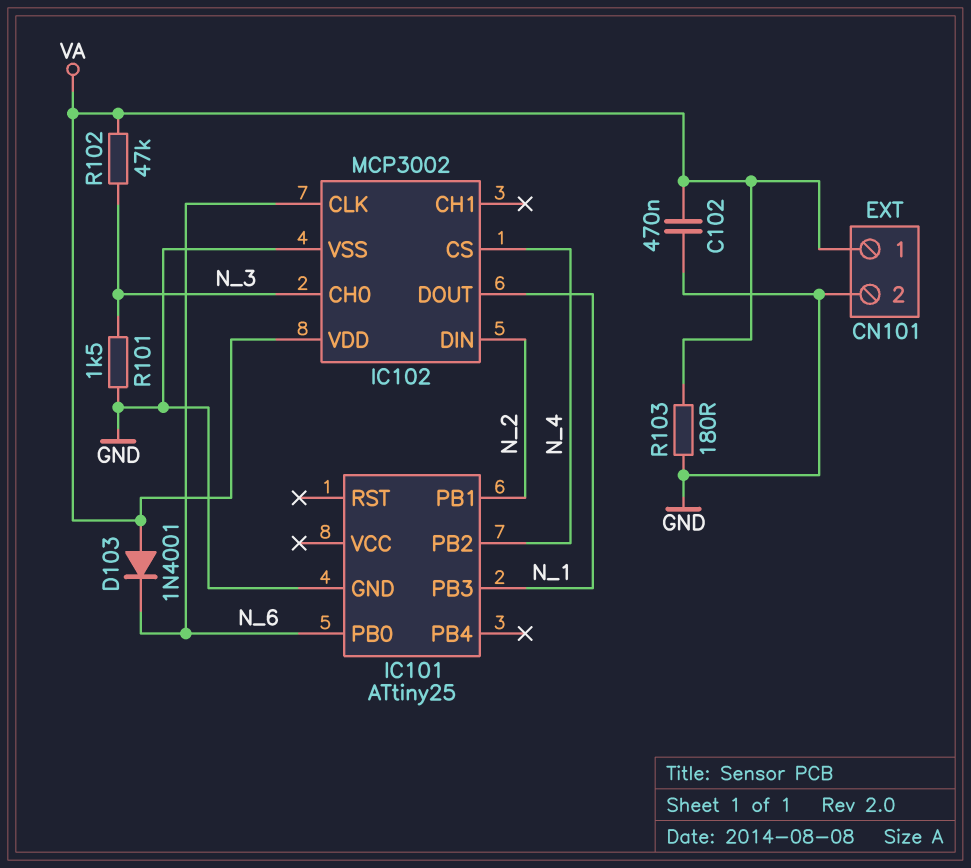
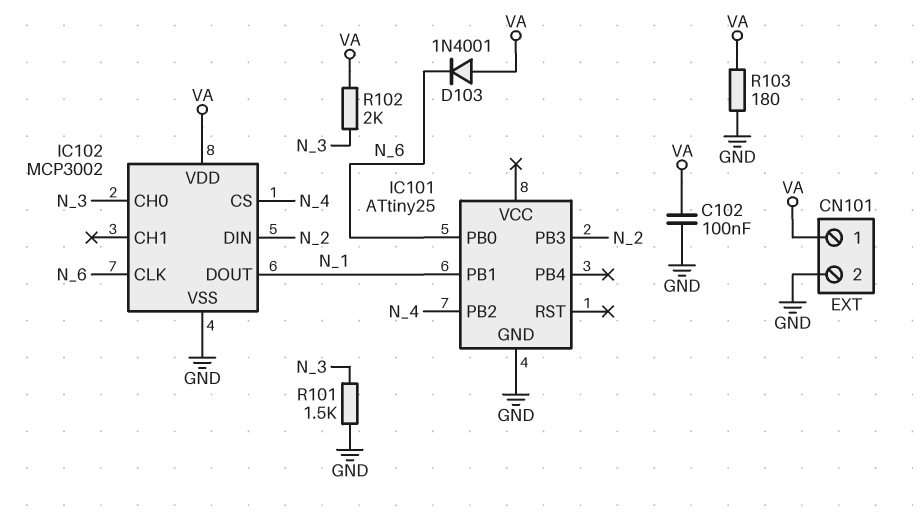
C102: 470nF (GND, VA) -> 100nF (GND, VA)
IC101 pin PB1: N_2 -> N_1
IC101 pin PB3: N_1 -> N_2
R102: 47k (N_3, VA) -> 2k (N_3, VA)

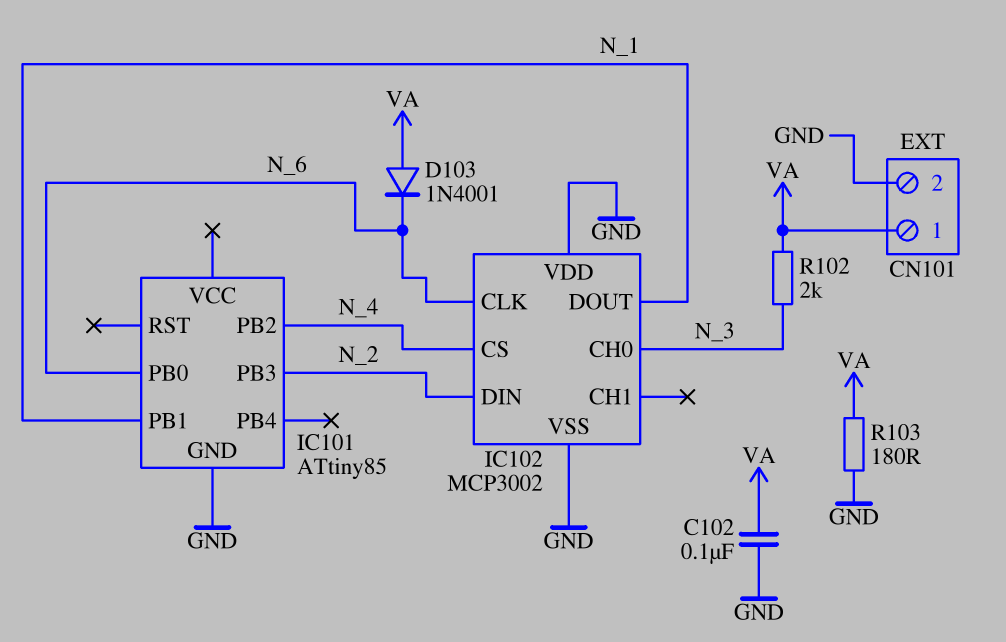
IC101: ATtiny25 -> ATtiny85
IC102 pin VDD: VA -> GND
R101: 1.5k (GND, N_3) -> none

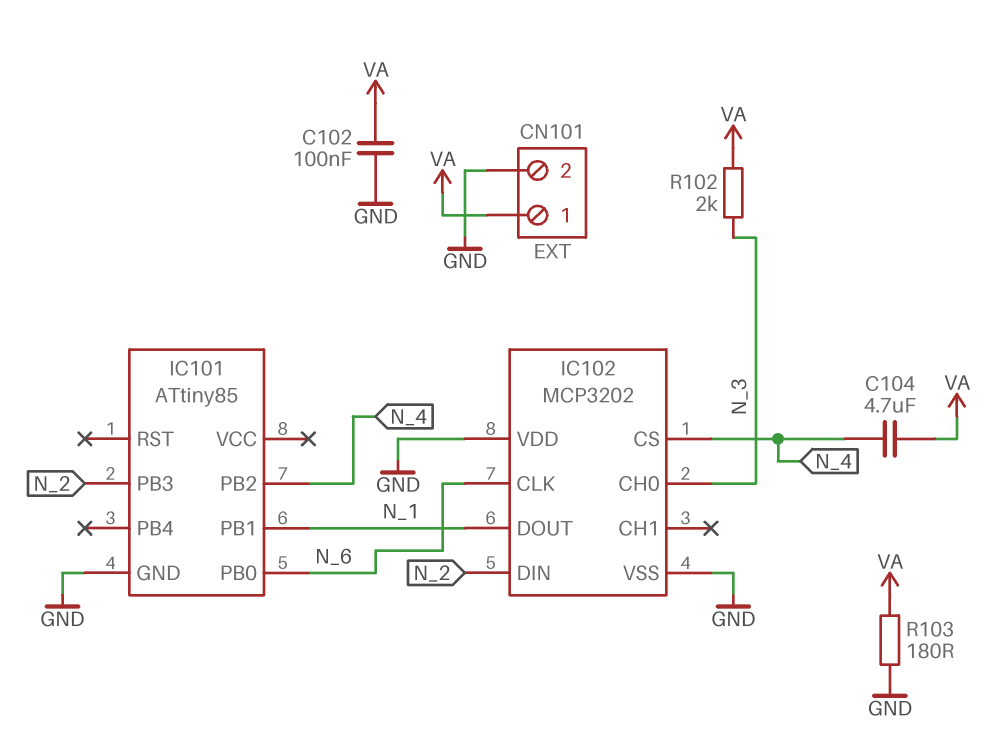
C104: none -> 4.7uF (N_4, VA)
D103: diode 1N4001 (A VA, K N_6) -> none
IC102: MCP3002 -> MCP3202

